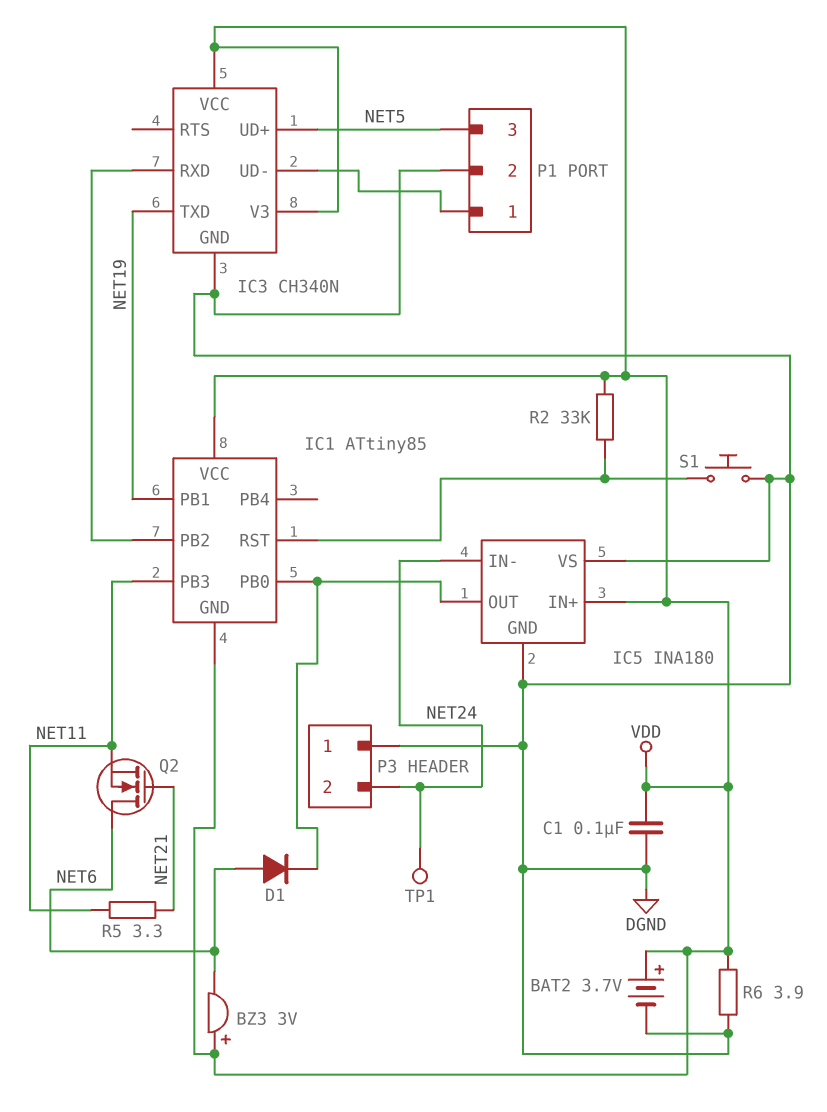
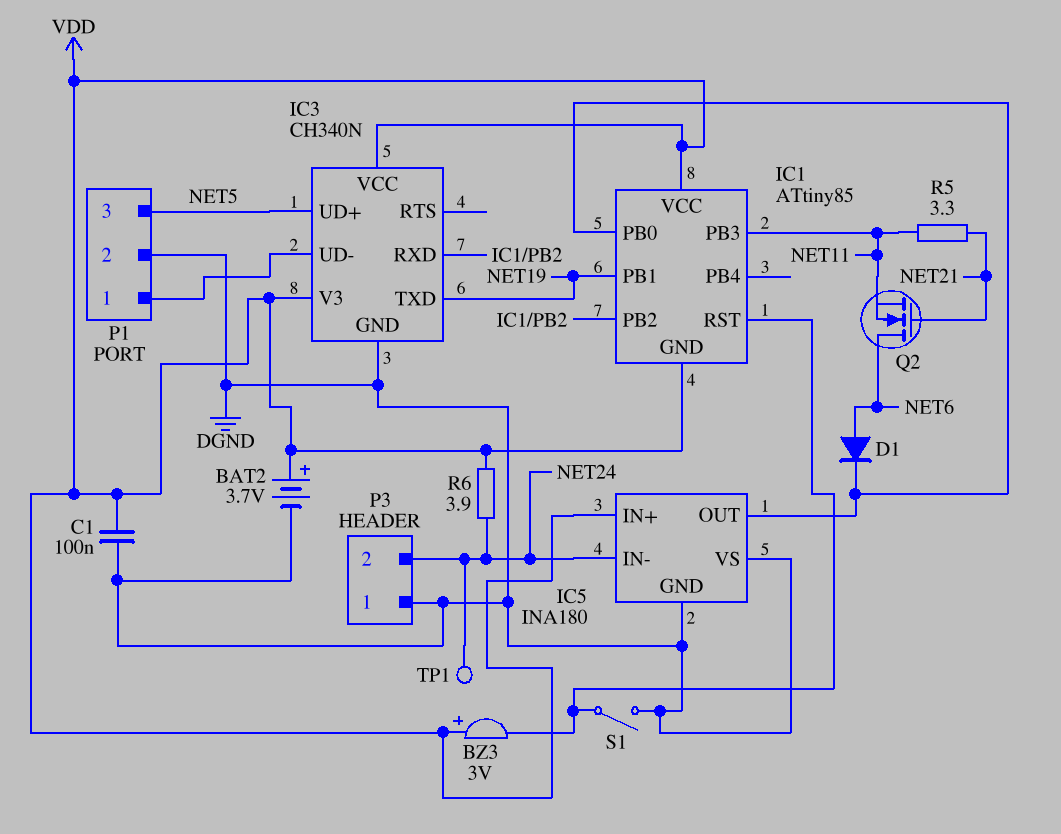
BZ3: buzzer 3V (plus VDD, minus NET6) -> buzzer 3V (plus VDD, minus IC1/RST)
R2: 33k (IC1/RST, VDD) -> none
R6: 3.9 (DGND, VDD) -> 3.9 (NET24, VDD)
S1: button (DGND, IC1/RST) -> switch (DGND, IC1/RST)

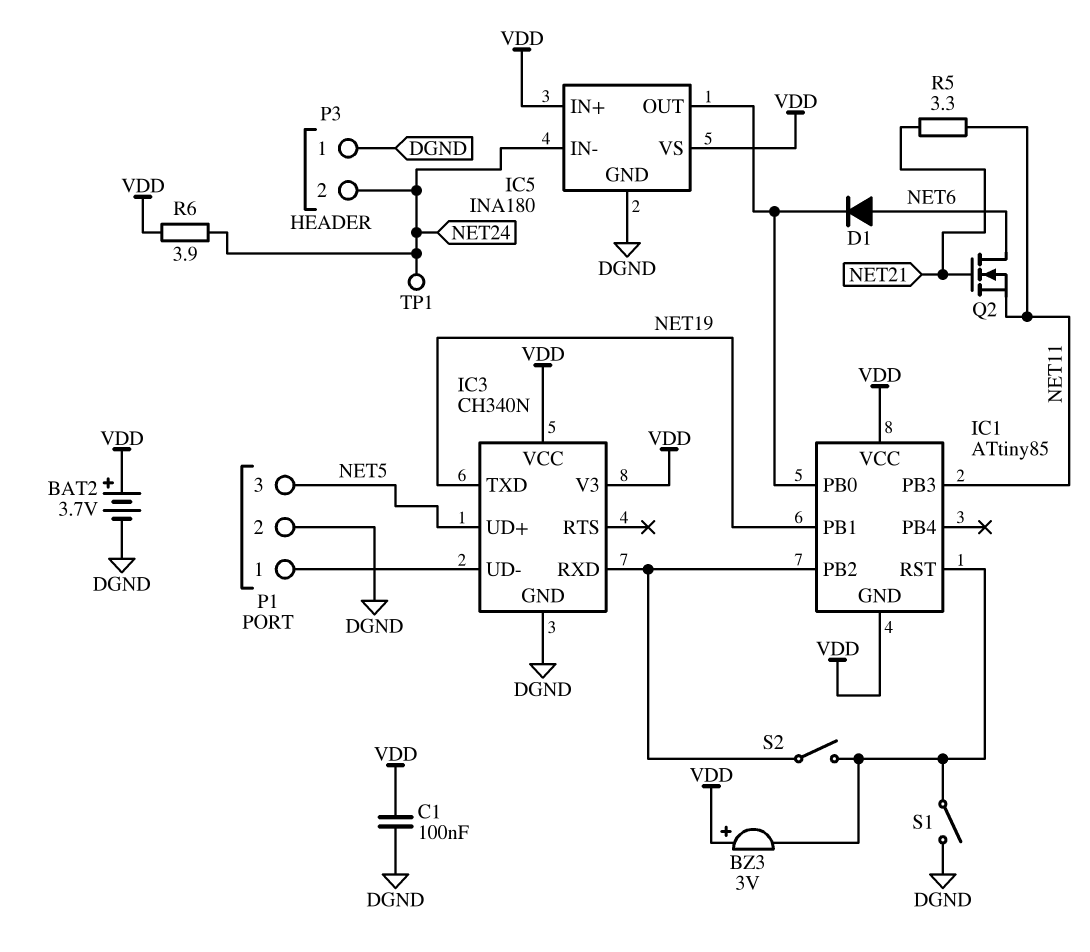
IC5 pin VS: DGND -> VDD
S2: none -> switch (IC1/PB2, IC1/RST)

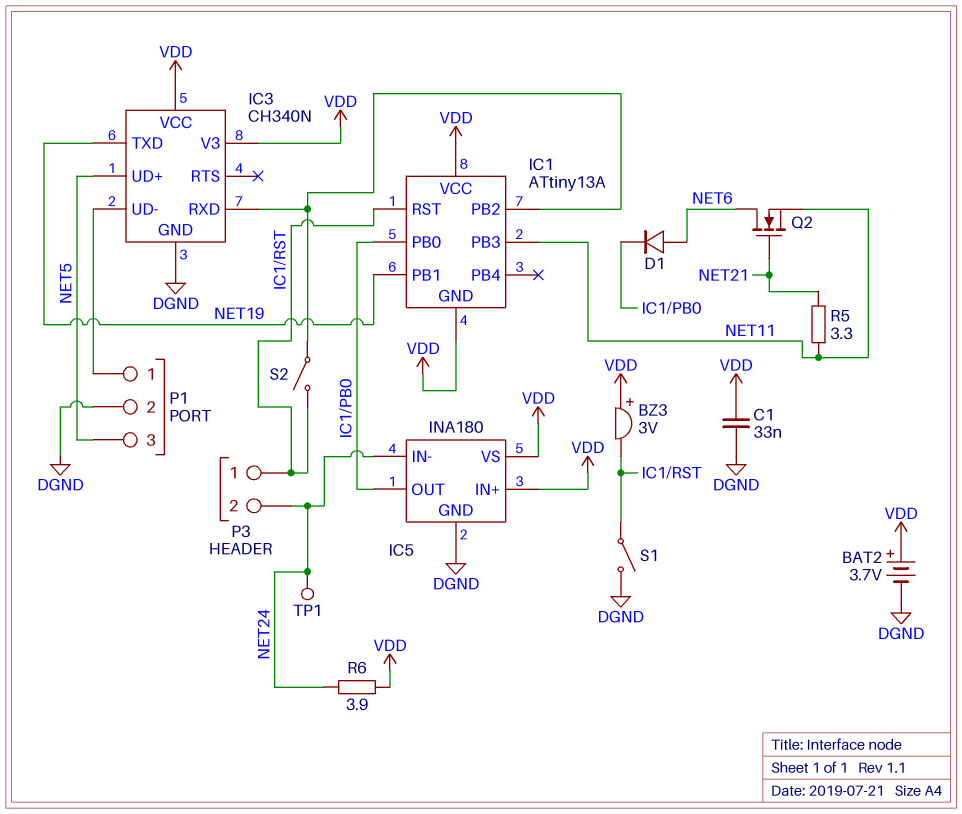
C1: 100nF (DGND, VDD) -> 33nF (DGND, VDD)
IC1: ATtiny85 -> ATtiny13A
P3 pin 1: DGND -> IC1/RST

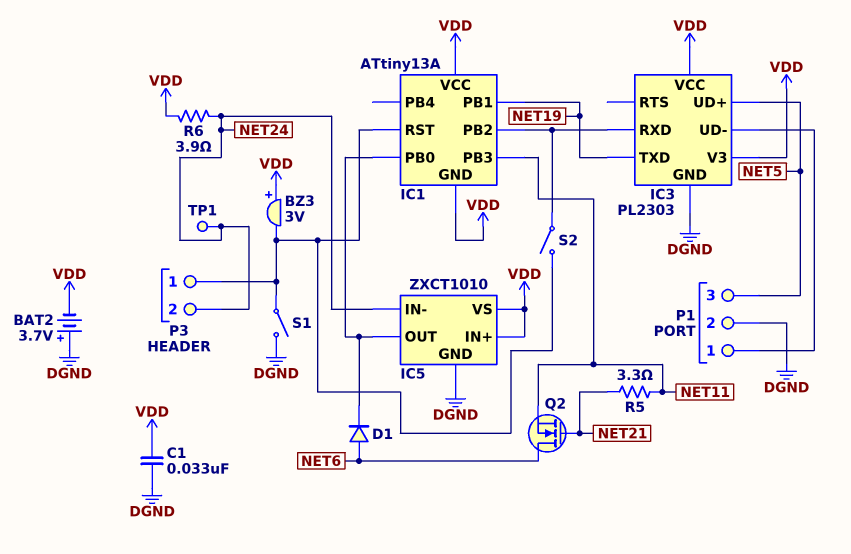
BAT2: 3.7V (plus VDD, minus DGND) -> 3.7V (plus DGND, minus VDD)
IC3: CH340N -> PL2303
IC5: INA180 -> ZXCT1010

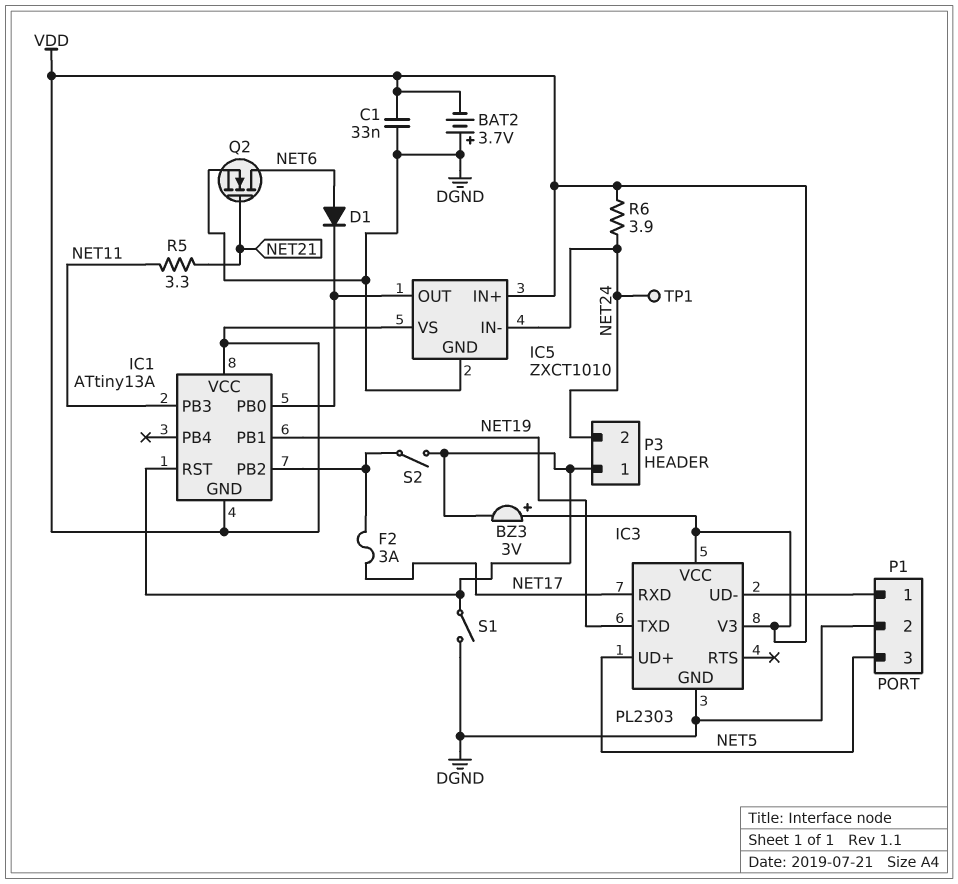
F2: none -> 3A (IC1/PB2, NET17)
IC3 pin RXD: IC1/PB2 -> NET17
Q2: NMOS (G NET21, D NET6, S NET11) -> NMOS (G NET21, D NET6, S DGND)

